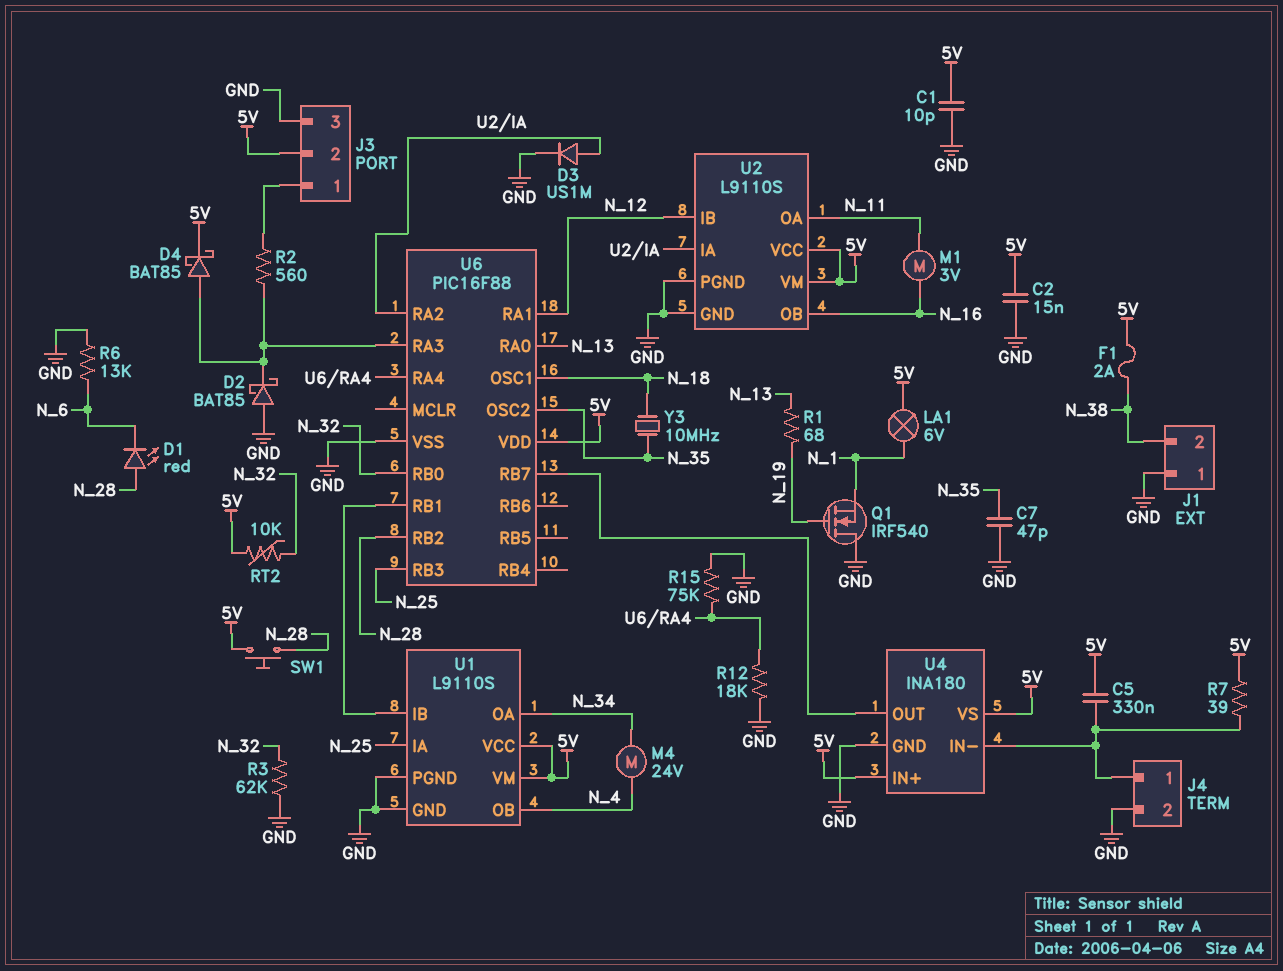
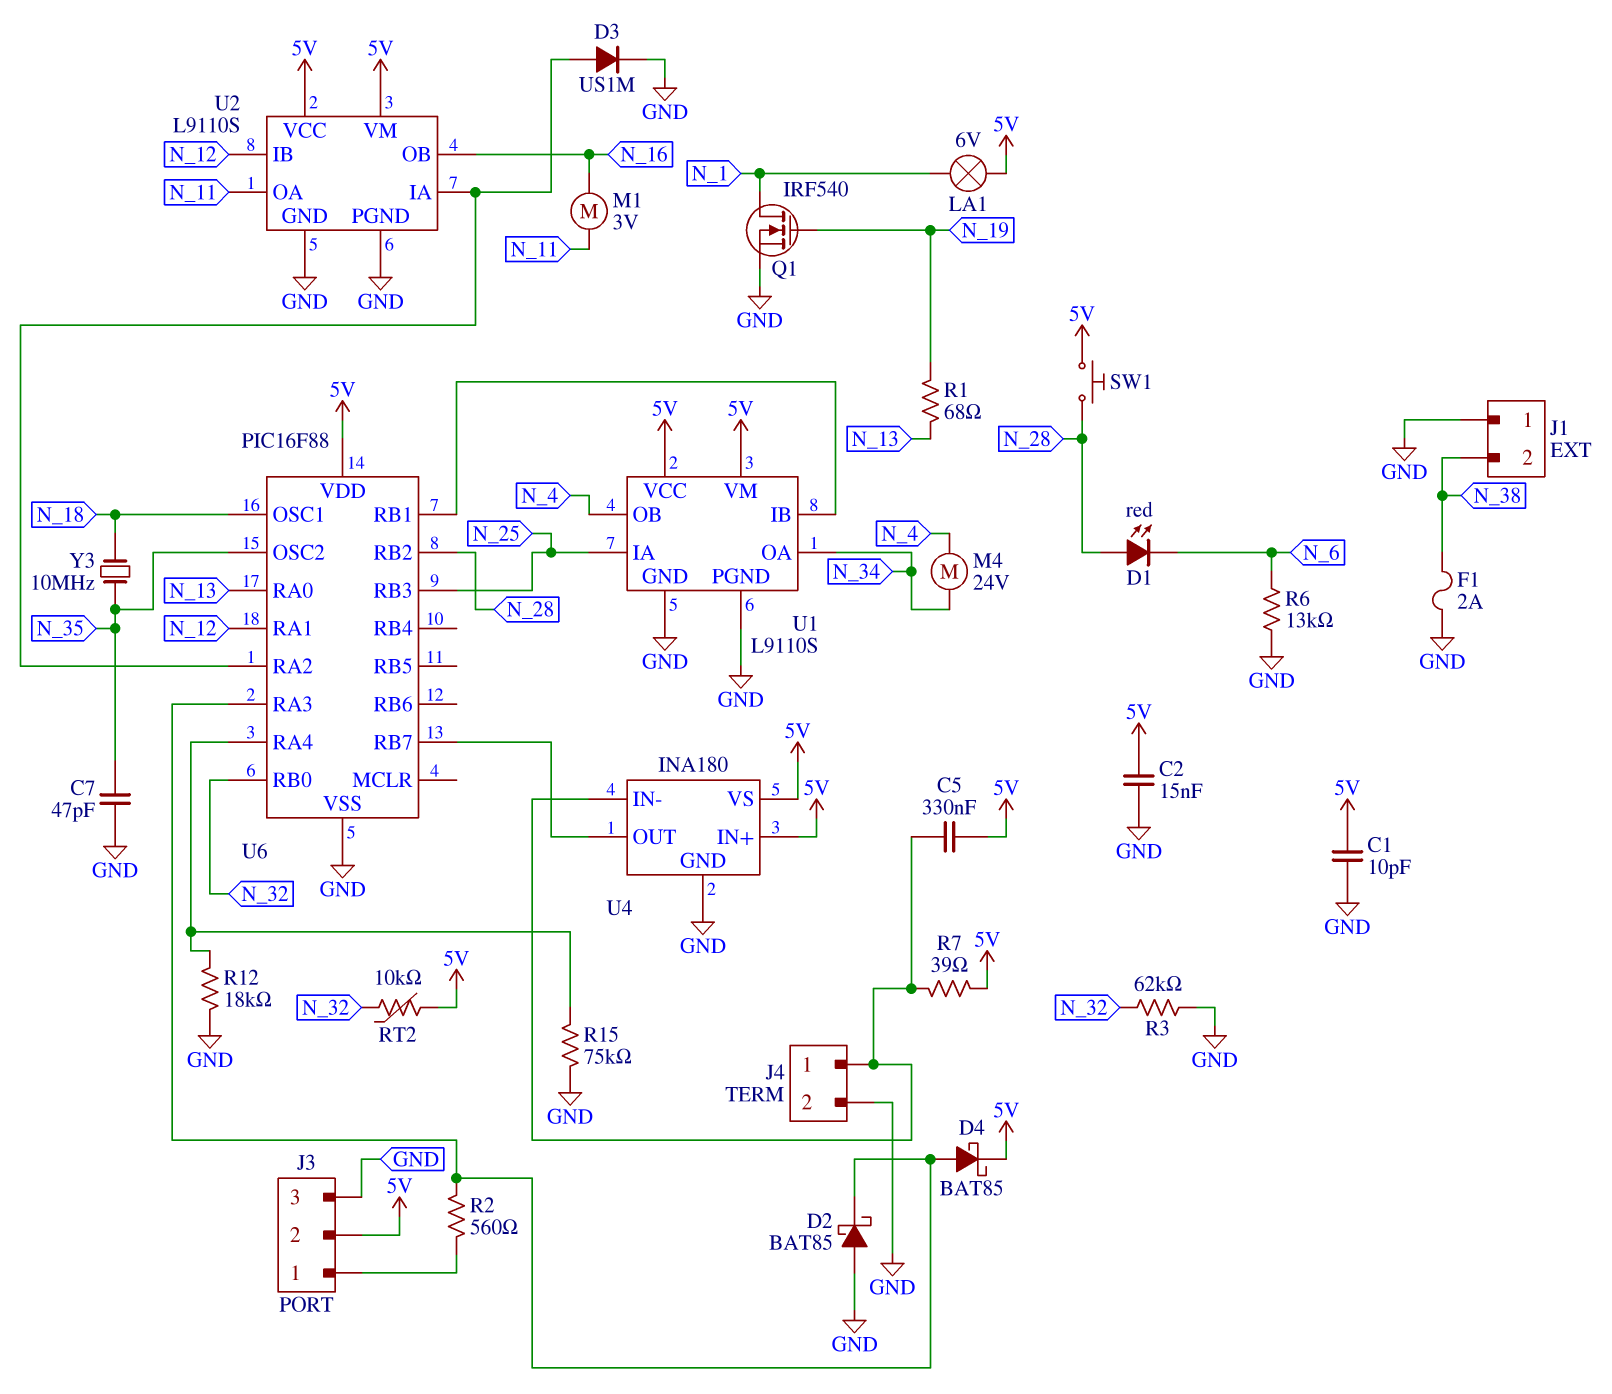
F1: 2A (5V, N_38) -> 2A (GND, N_38)
Q1: NMOS IRF540 (G N_19, D GND, S N_1) -> NMOS IRF540 (G N_19, D N_1, S GND)

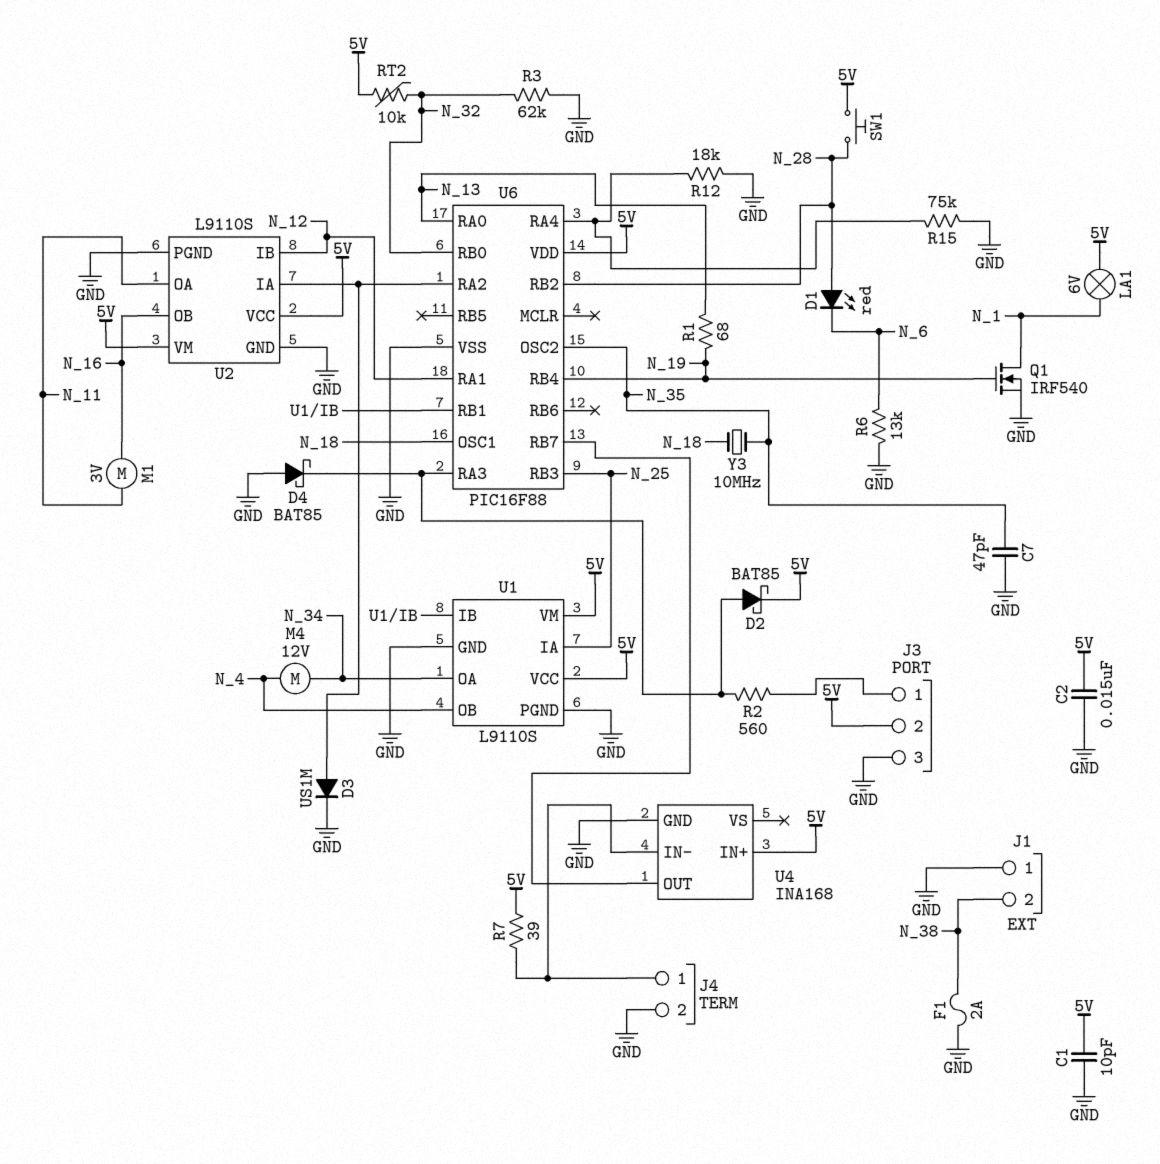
C5: 330nF (5V, J4/1) -> none
D2: schottky BAT85 (A GND, K U6/RA3) -> schottky BAT85 (A U6/RA3, K 5V)
D4: schottky BAT85 (A U6/RA3, K 5V) -> schottky BAT85 (A GND, K U6/RA3)
M4: motor 24V (N_4, N_34) -> motor 12V (N_4, N_34)
U4: INA180 -> INA168
U4 pin VS: 5V -> none
U6 pin RB4: none -> N_19

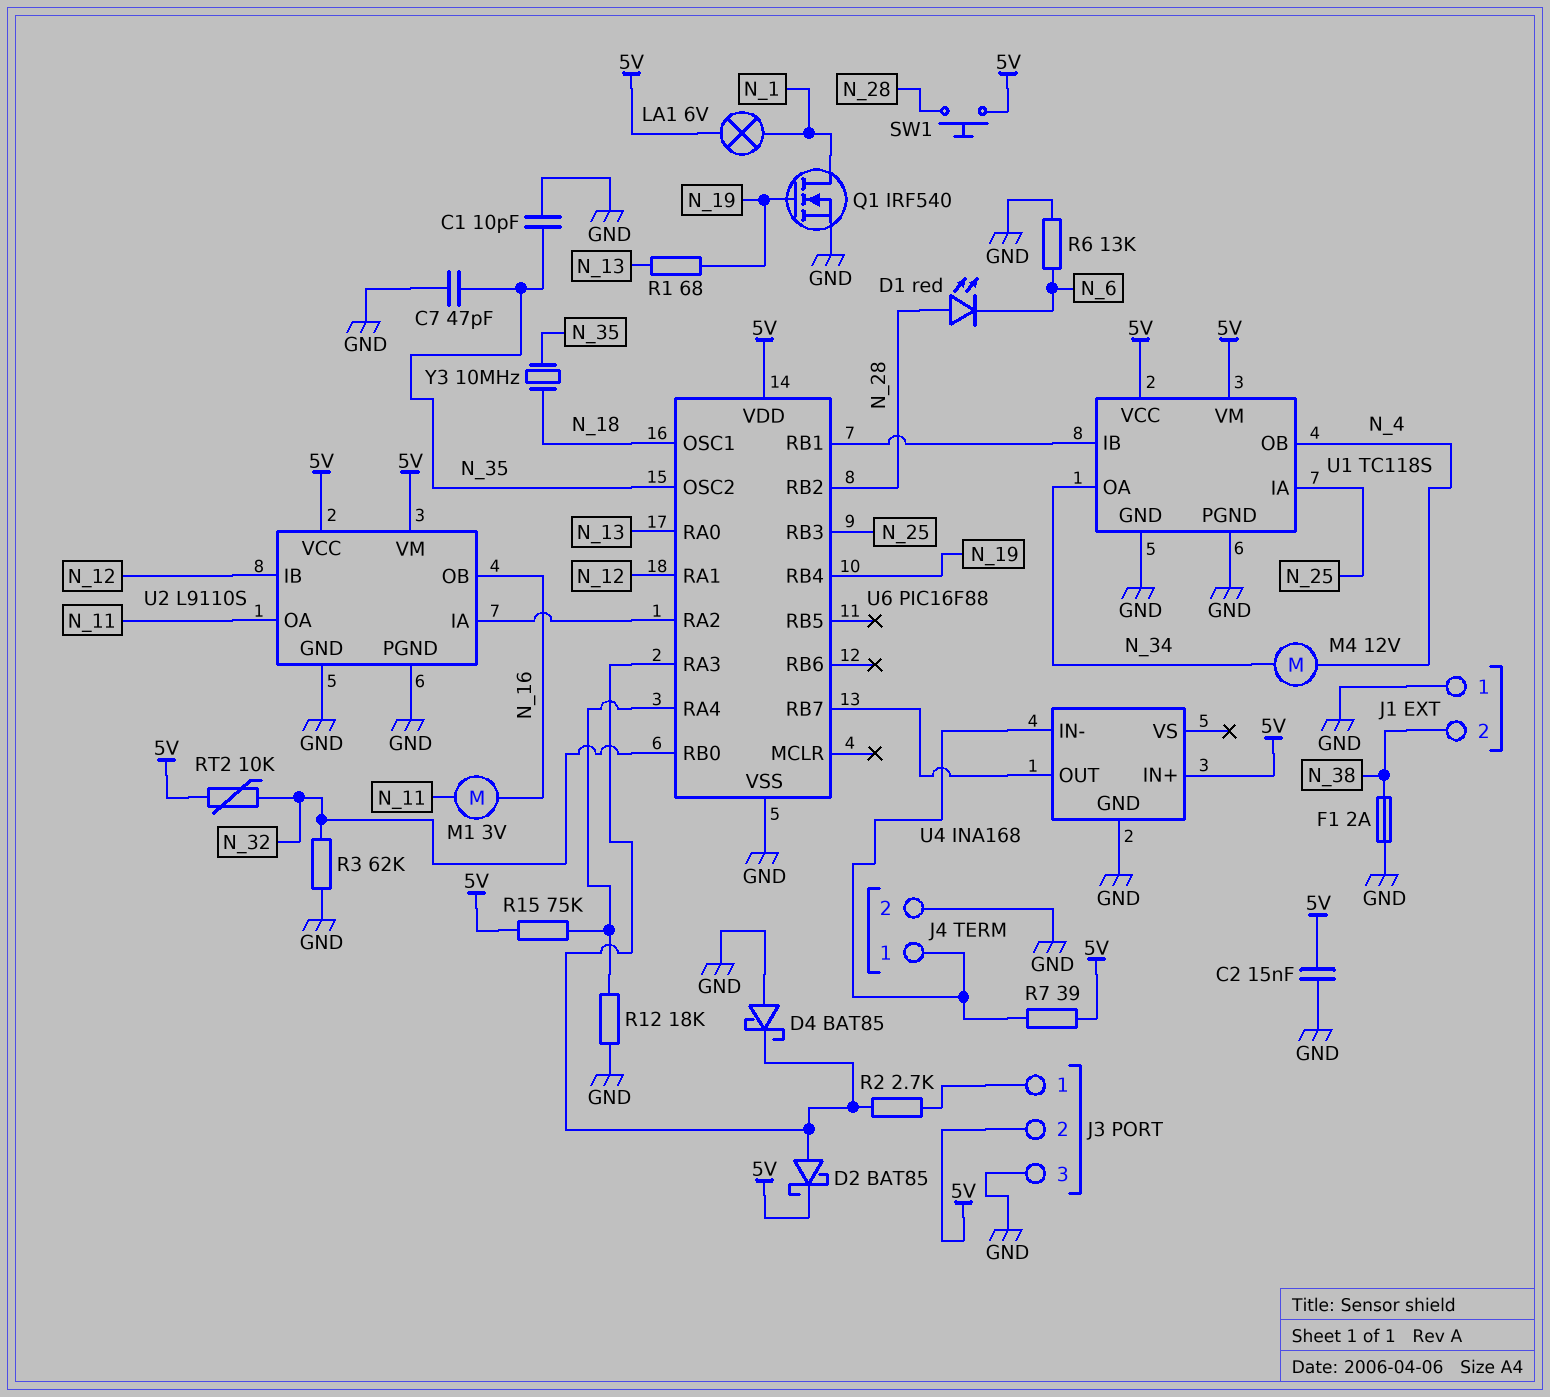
C1: 10pF (5V, GND) -> 10pF (GND, N_35)
D3: diode US1M (A U2/IA, K GND) -> none
R2: 560 (J3/1, U6/RA3) -> 2.7k (J3/1, U6/RA3)
R15: 75k (GND, U6/RA4) -> 75k (5V, U6/RA4)
U1: L9110S -> TC118S

